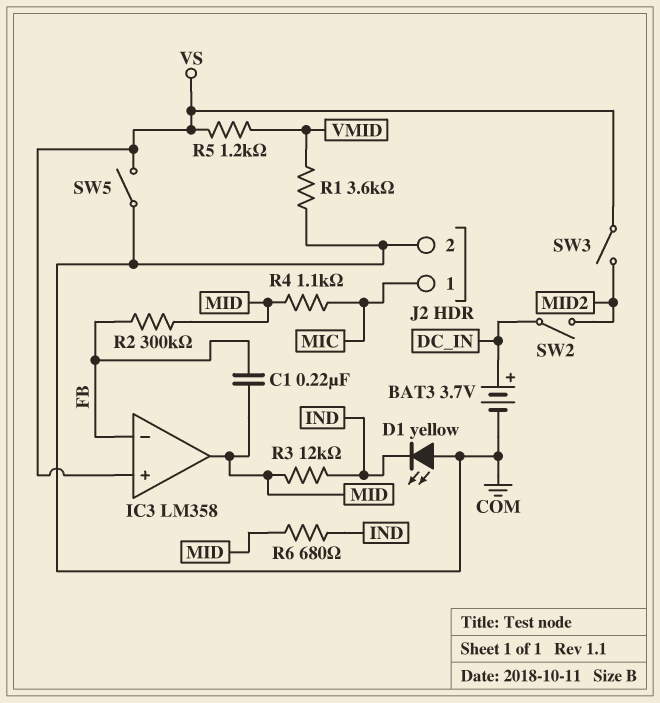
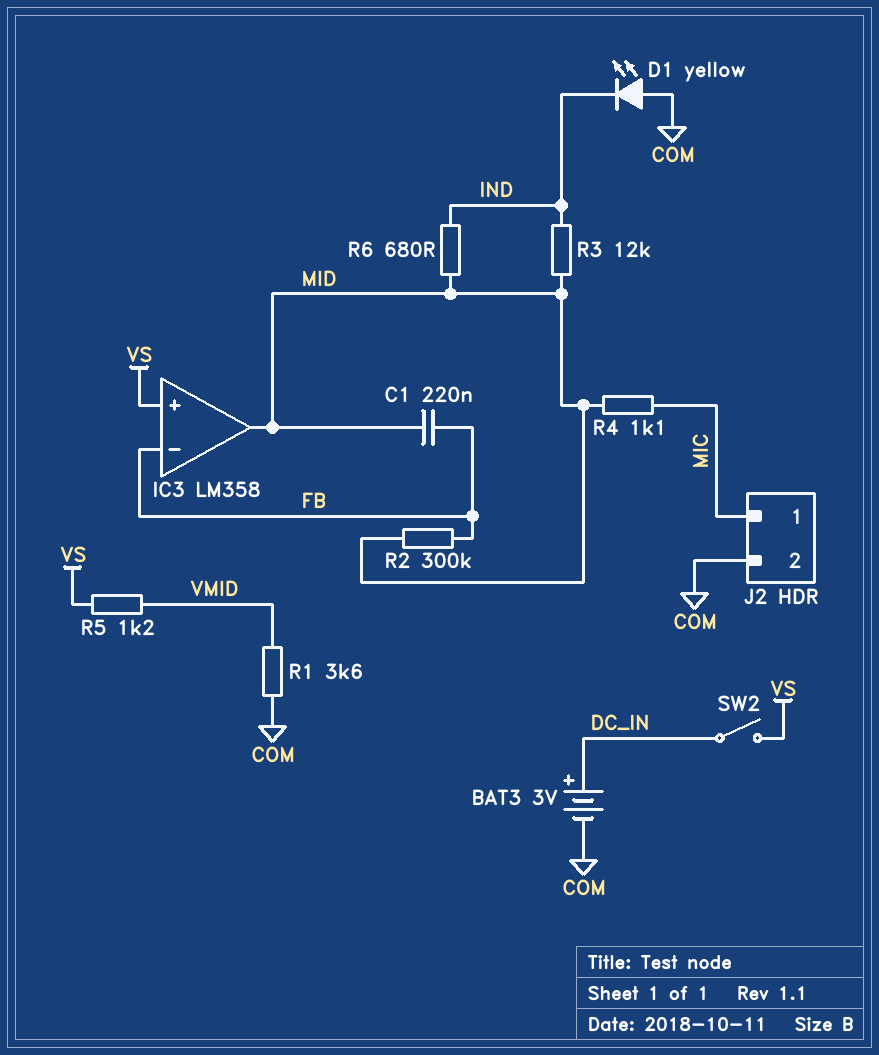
BAT3: 3.7V (plus DC_IN, minus COM) -> 3V (plus DC_IN, minus COM)
SW2: switch (DC_IN, MID2) -> switch (DC_IN, VS)
SW3: switch (MID2, VS) -> none
SW5: switch (COM, VS) -> none

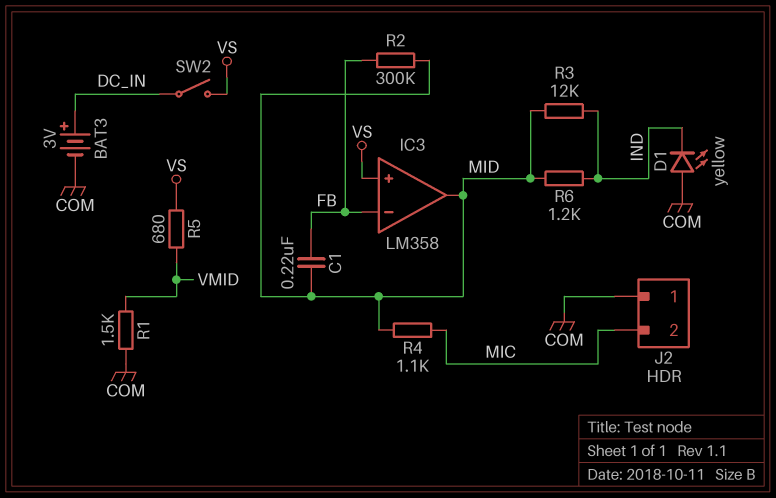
J2 pin 1: MIC -> COM
J2 pin 2: COM -> MIC
R1: 3.6k (COM, VMID) -> 1.5k (COM, VMID)
R5: 1.2k (VMID, VS) -> 680 (VMID, VS)
R6: 680 (IND, MID) -> 1.2k (IND, MID)

